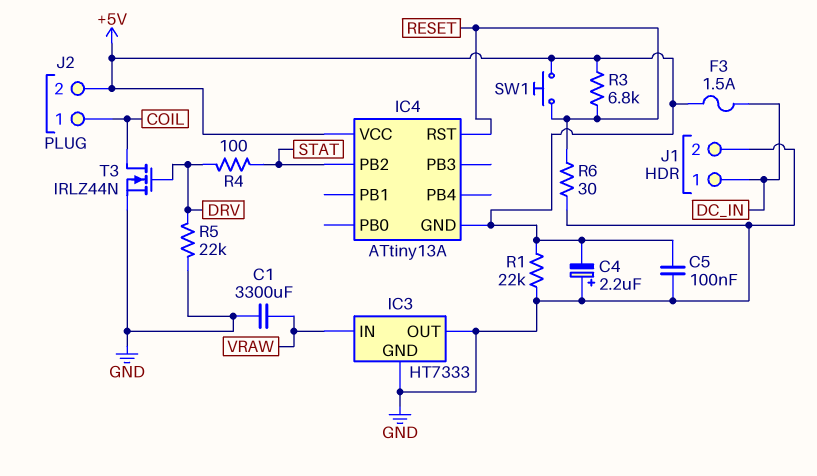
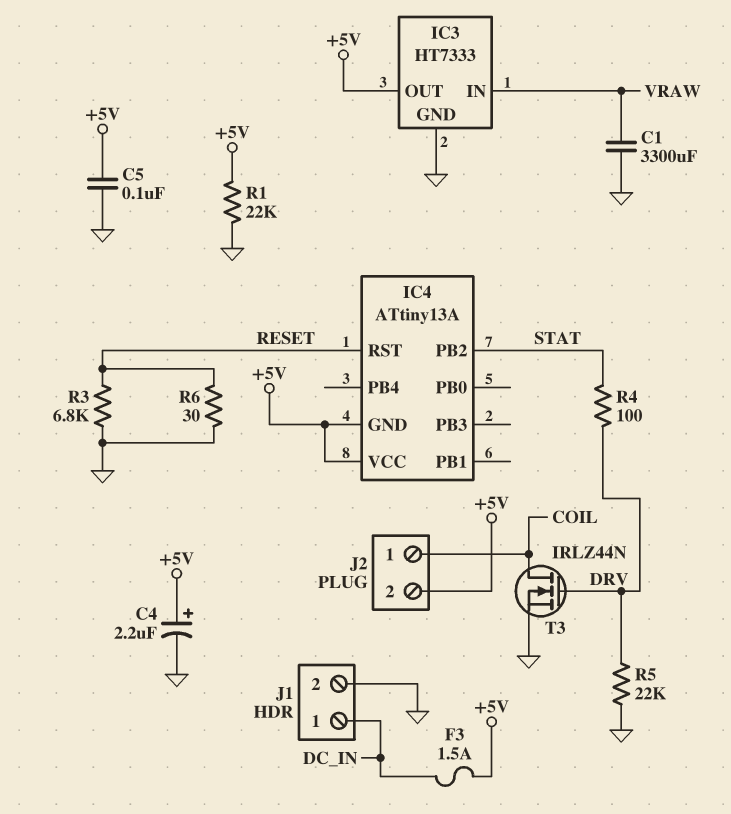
C4: 2.2uF (plus GND, minus +5V) -> 2.2uF (plus +5V, minus GND)
IC3 pin OUT: GND -> +5V
R3: 6.8k (+5V, RESET) -> 6.8k (GND, RESET)
SW1: button (+5V, RESET) -> none

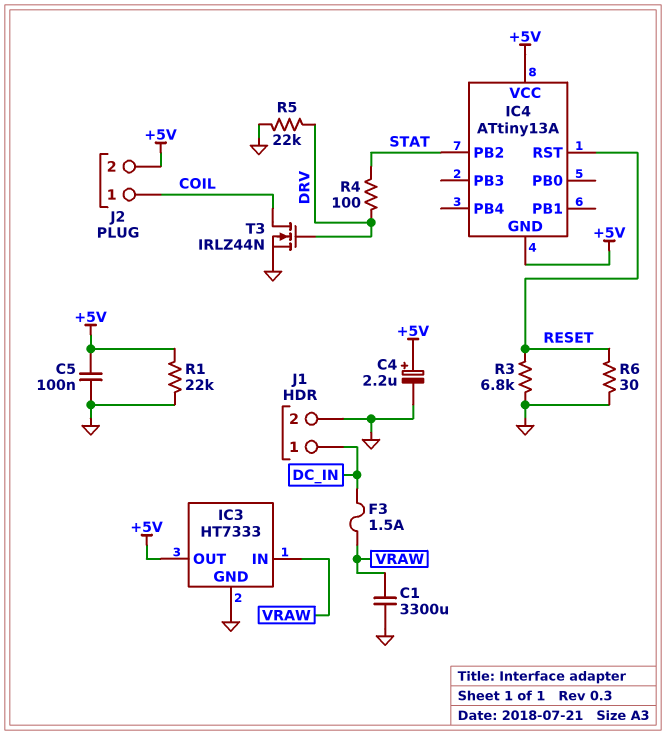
F3: 1.5A (+5V, DC_IN) -> 1.5A (DC_IN, VRAW)

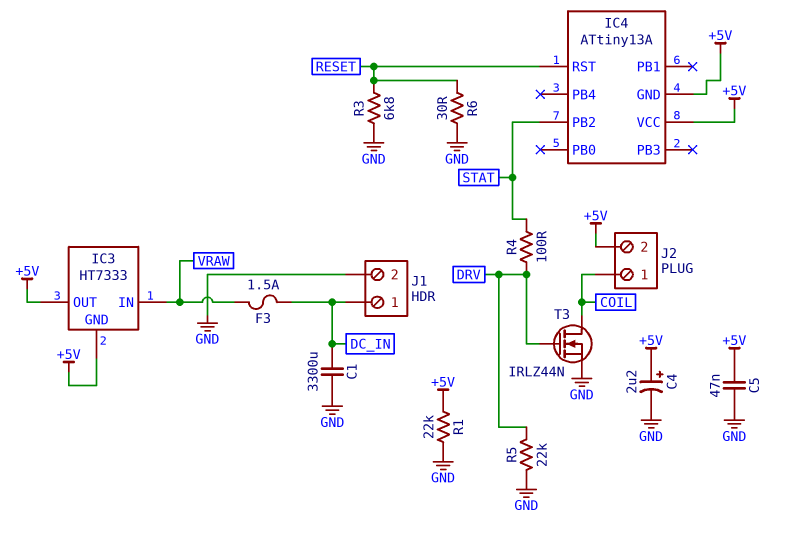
C1: 3300uF (GND, VRAW) -> 3300uF (DC_IN, GND)
C5: 100nF (+5V, GND) -> 47nF (+5V, GND)
IC3 pin GND: GND -> +5V

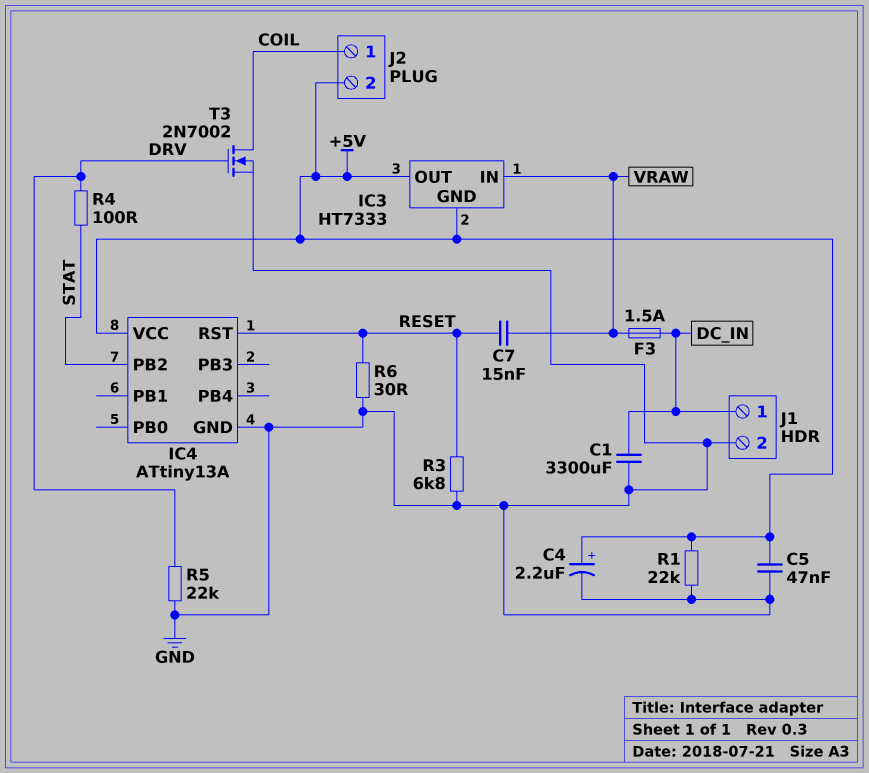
C7: none -> 15nF (RESET, VRAW)
IC4 pin GND: +5V -> GND
T3: NMOS IRLZ44N (G DRV, D COIL, S GND) -> NMOS 2N7002 (G DRV, D COIL, S GND)

